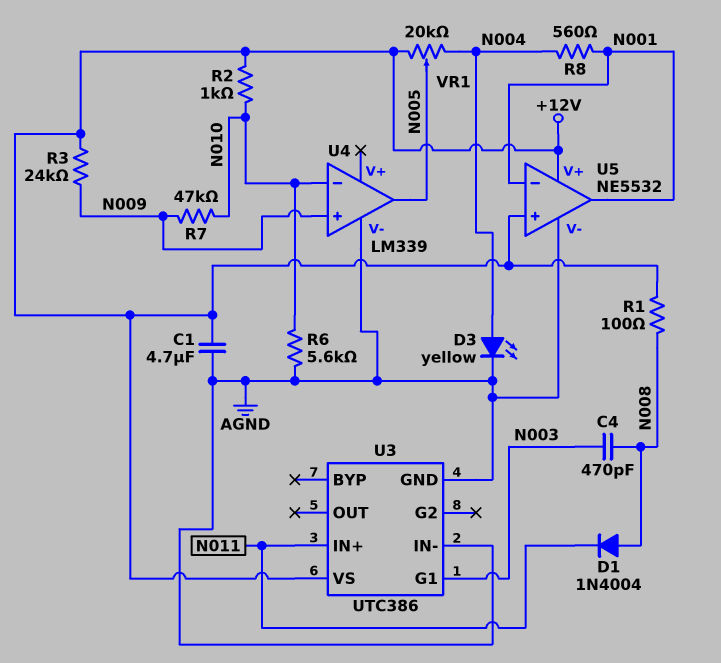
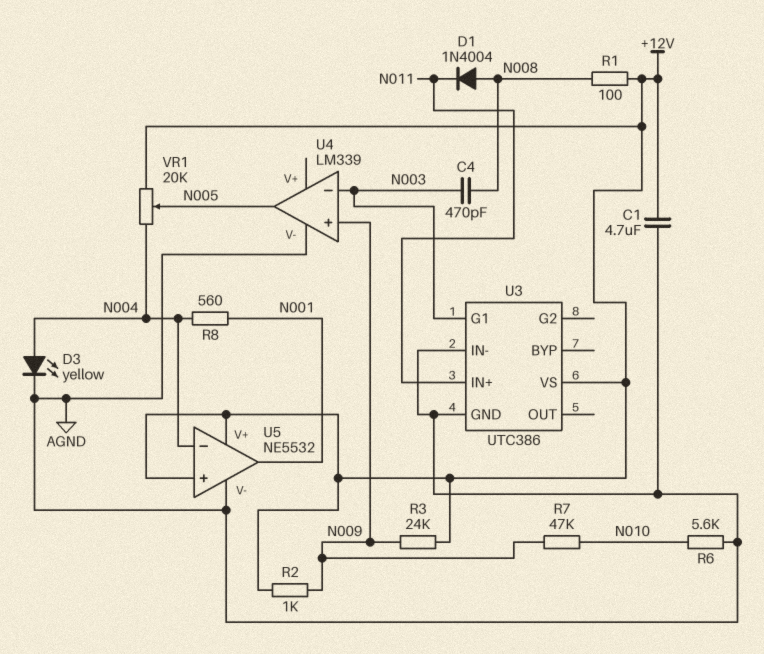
R2: 1k (+12V, N010) -> 1k (+12V, N009)
U4 pin in-: N010 -> N003
U5 pin in-: N001 -> N004

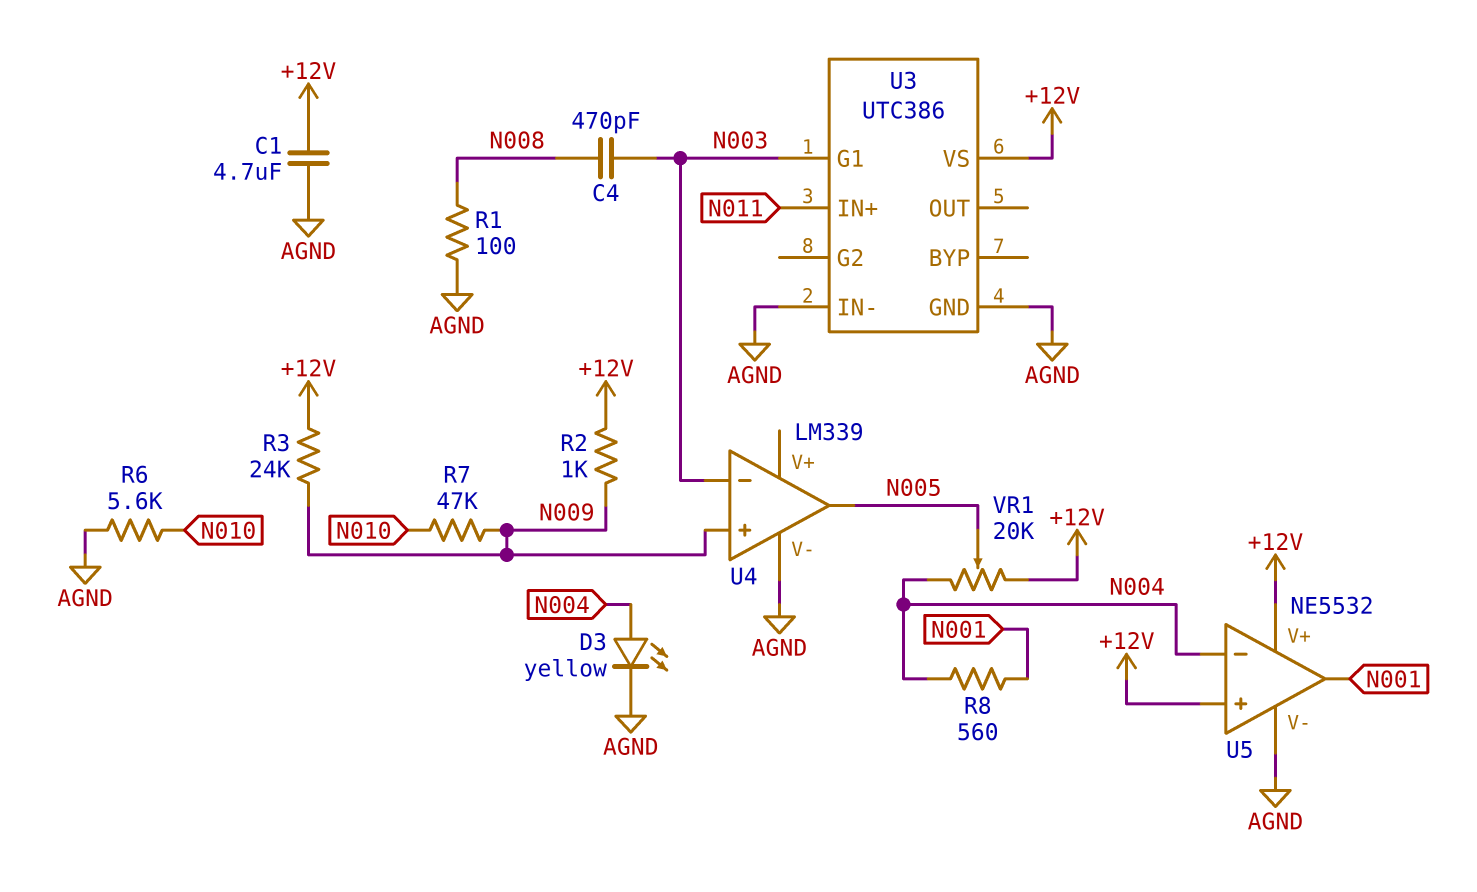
D1: diode 1N4004 (A N008, K N011) -> none
R1: 100 (+12V, N008) -> 100 (AGND, N008)

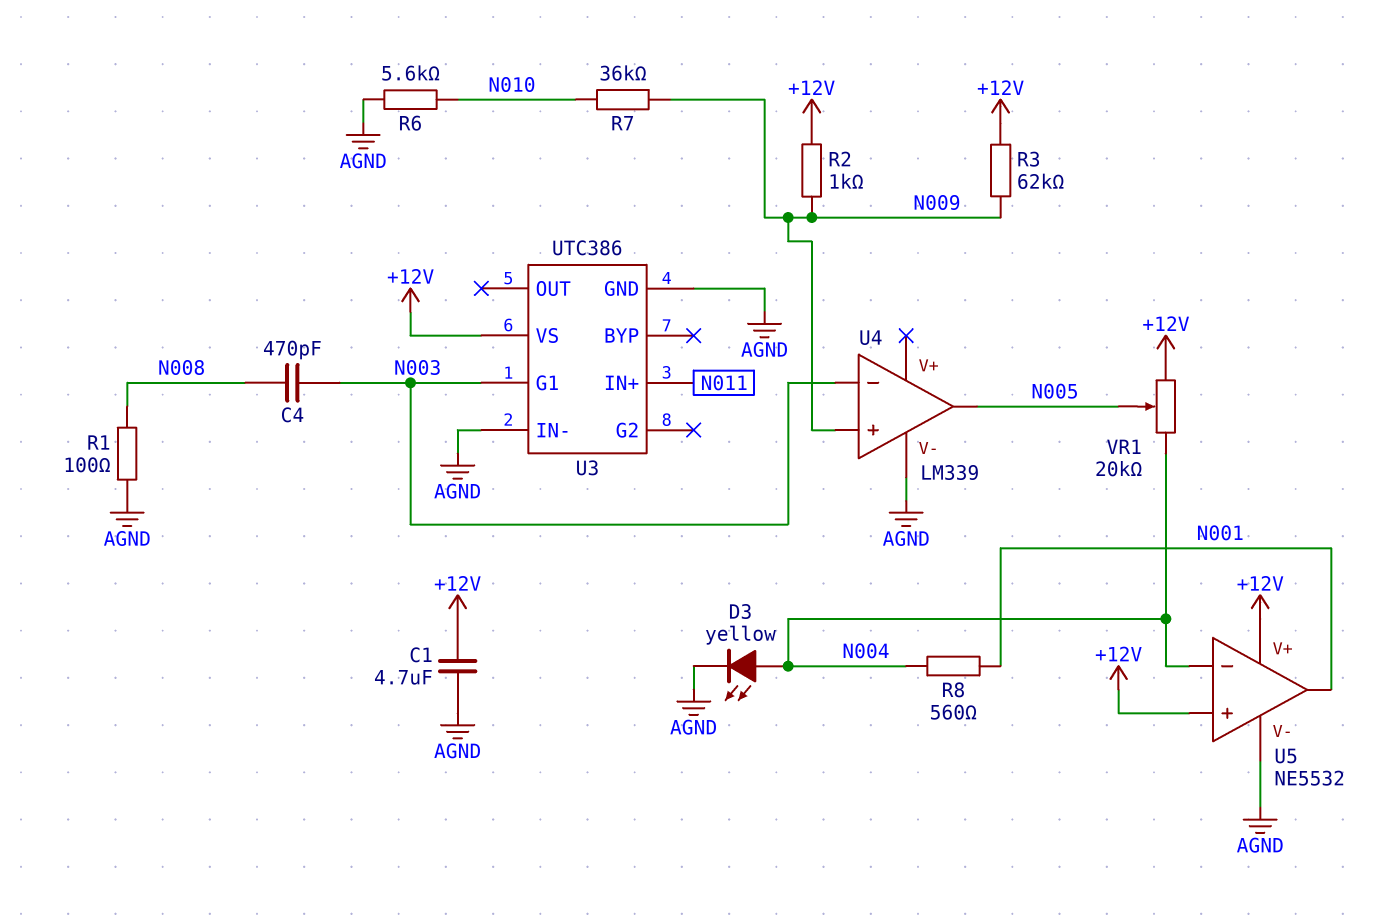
R3: 24k (+12V, N009) -> 62k (+12V, N009)
R7: 47k (N009, N010) -> 36k (N009, N010)

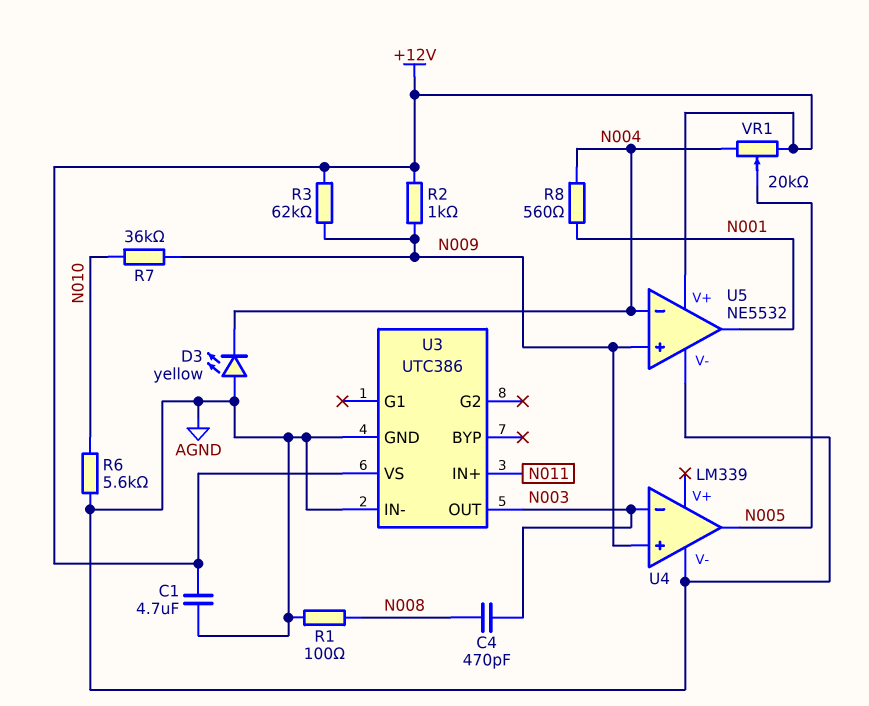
D3: LED yellow (A N004, K AGND) -> LED yellow (A AGND, K N004)
U3 pin G1: N003 -> none
U3 pin OUT: none -> N003
U5 pin in+: +12V -> N009

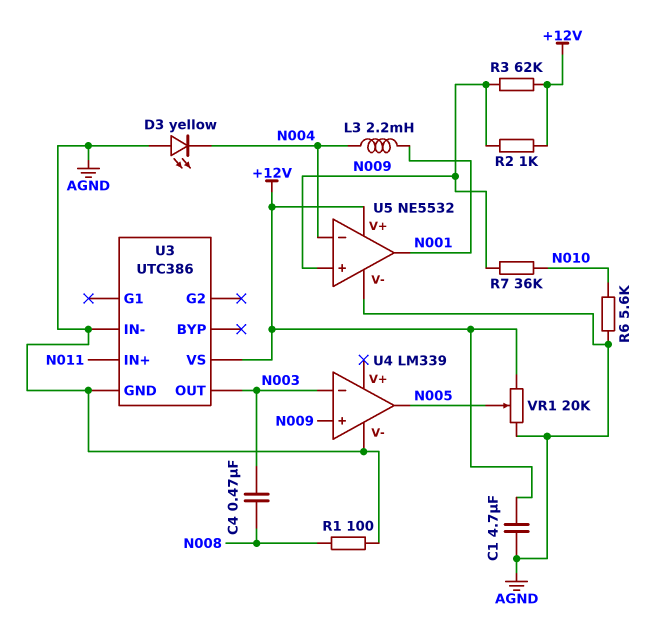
C4: 470pF (N003, N008) -> 470nF (N003, N008)
L3: none -> 2.2mH (N001, N004)
R8: 560 (N001, N004) -> none
VR1: 20k (+12V, N004, wiper N005) -> 20k (+12V, AGND, wiper N005)

